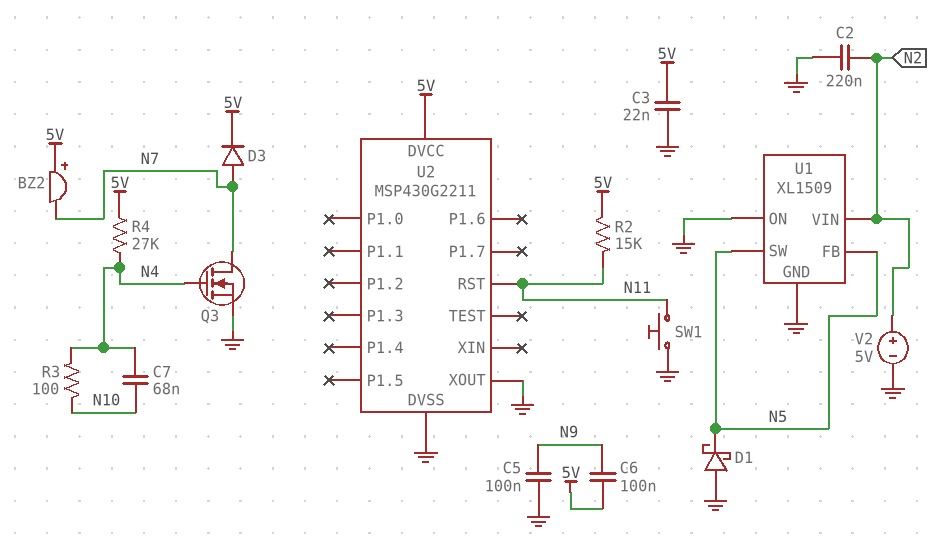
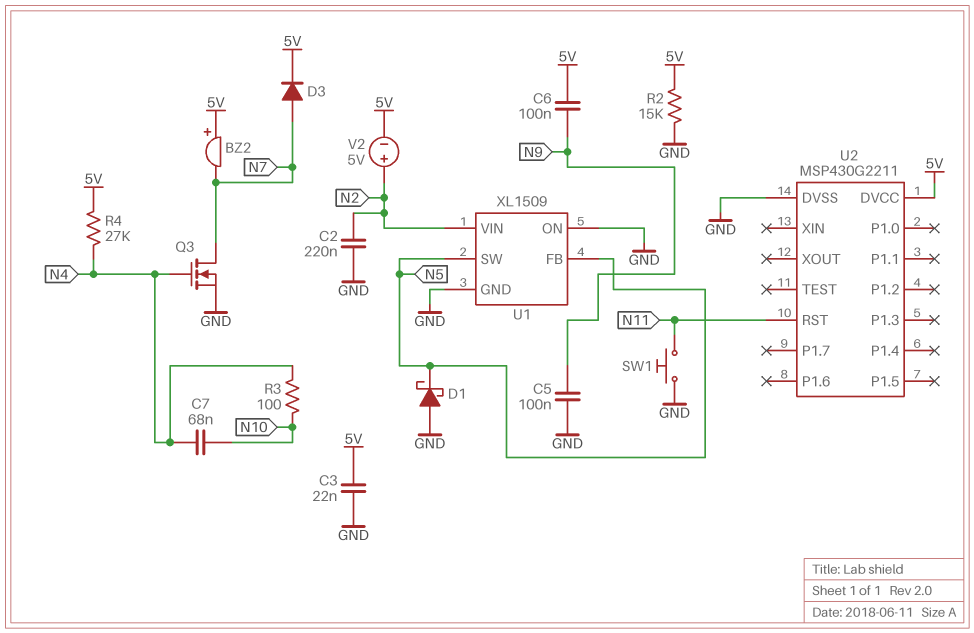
R2: 15k (5V, N11) -> 15k (5V, GND)
U2 pin XOUT: GND -> none
V2: 5V (plus N2, minus GND) -> 5V (plus N2, minus 5V)

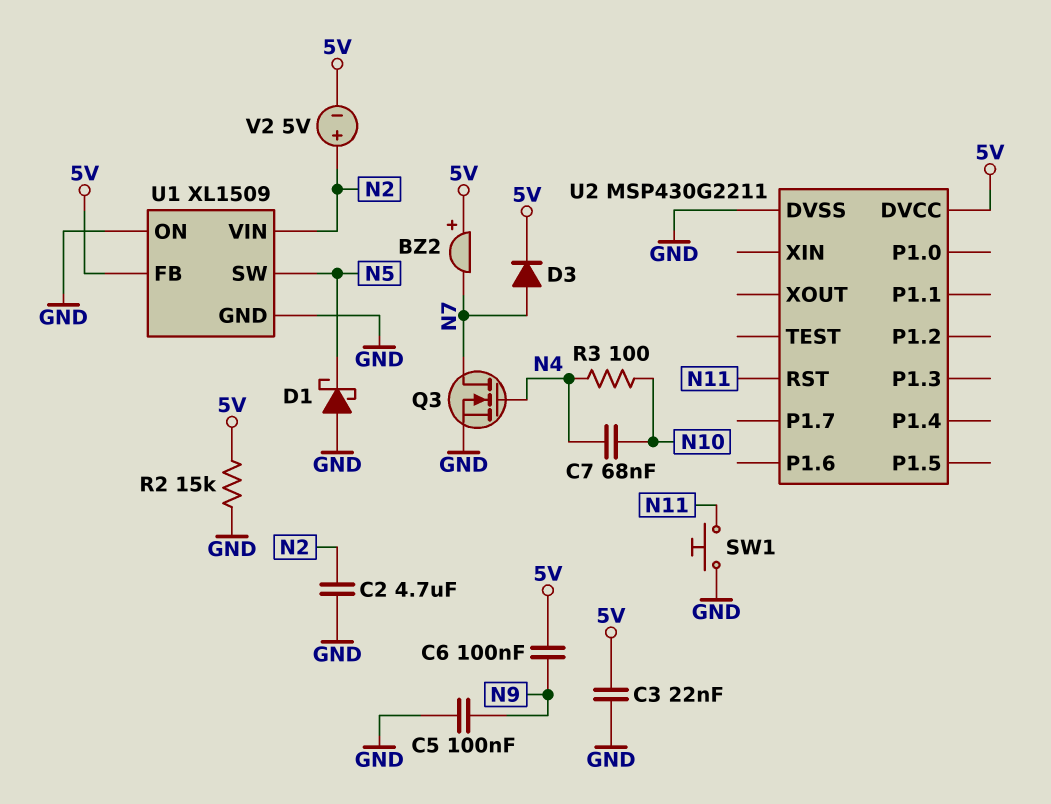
C2: 220nF (GND, N2) -> 4.7uF (GND, N2)
R4: 27k (5V, N4) -> none
U1 pin FB: N5 -> 5V

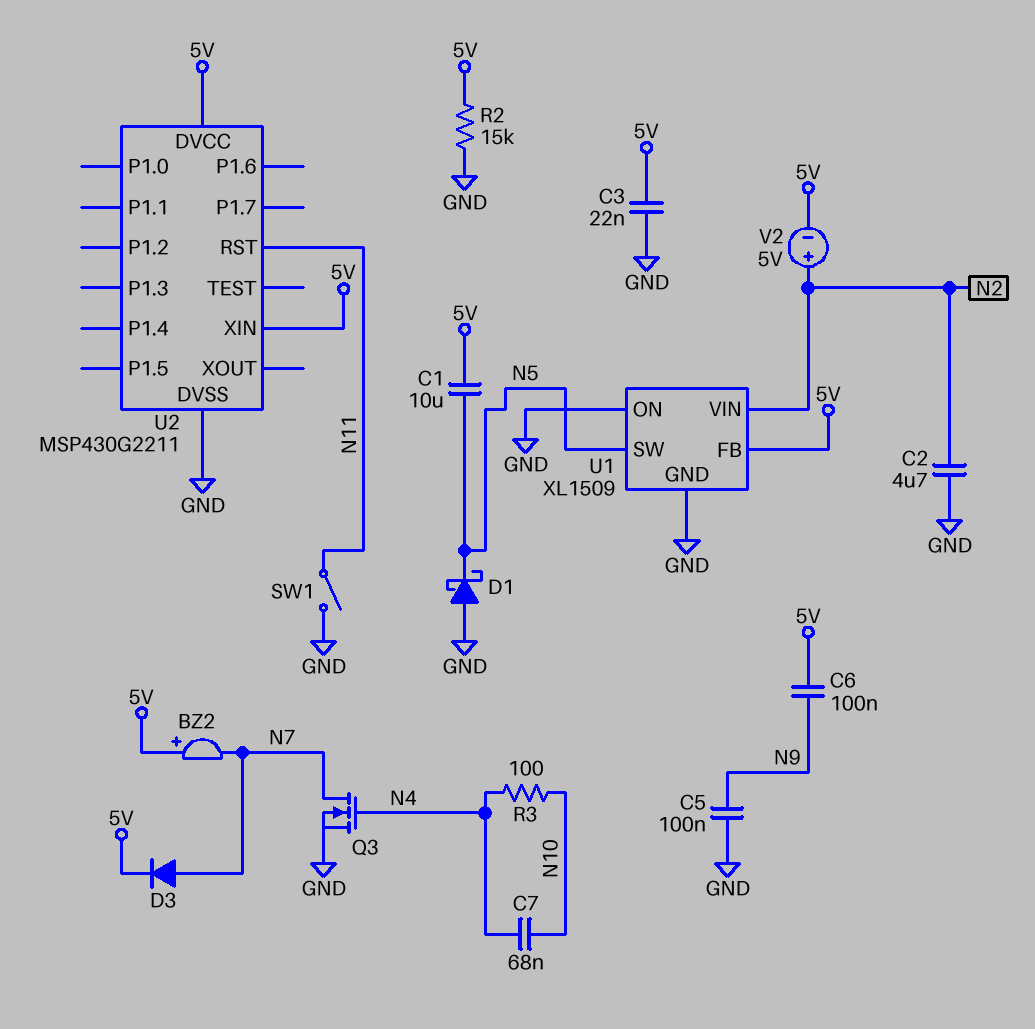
C1: none -> 10uF (5V, N5)
SW1: button (GND, N11) -> switch (GND, N11)
U2 pin XIN: none -> 5V

